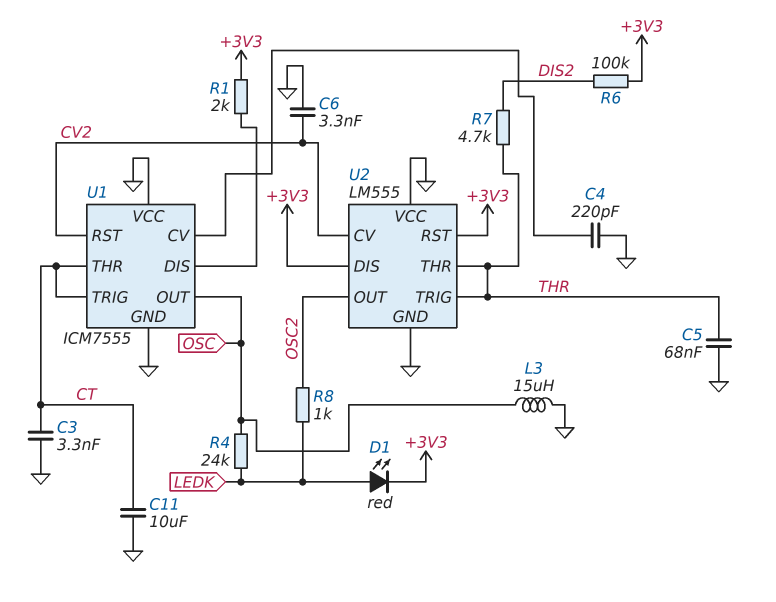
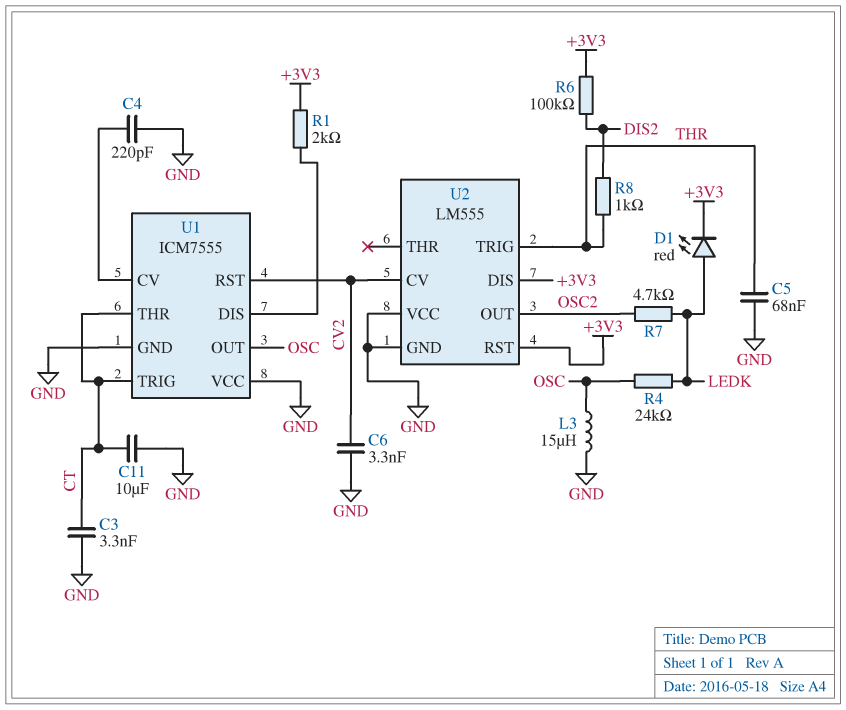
R7: 4.7k (DIS2, THR) -> 4.7k (LEDK, OSC2)
R8: 1k (LEDK, OSC2) -> 1k (DIS2, THR)
U2 pin THR: THR -> none

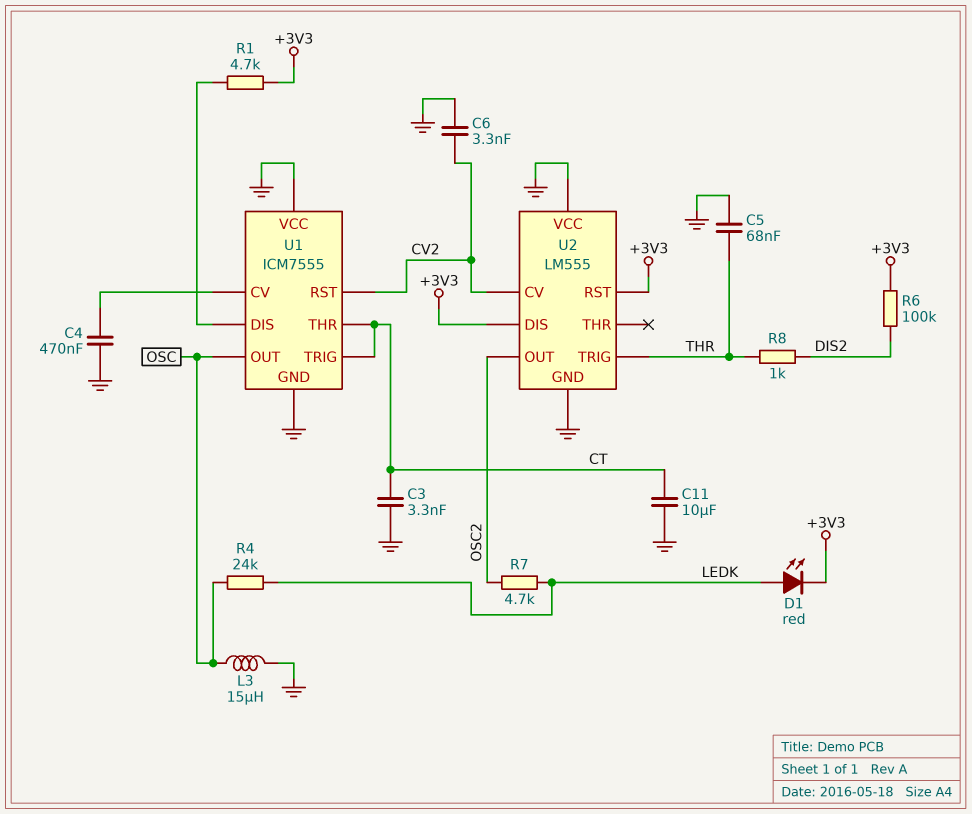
C4: 220pF (GND, U1/CV) -> 470nF (GND, U1/CV)
R1: 2k (+3V3, U1/DIS) -> 4.7k (+3V3, U1/DIS)

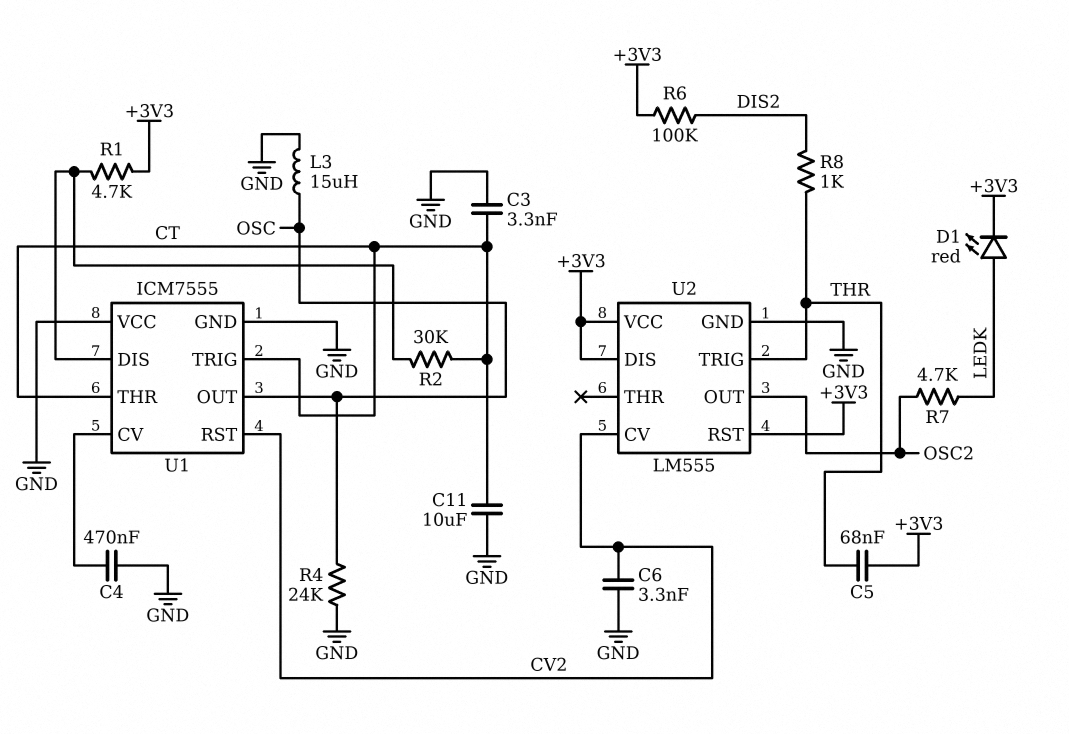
C5: 68nF (GND, THR) -> 68nF (+3V3, THR)
R2: none -> 30k (CT, U1/DIS)
R4: 24k (LEDK, OSC) -> 24k (GND, OSC)
U2 pin VCC: GND -> +3V3

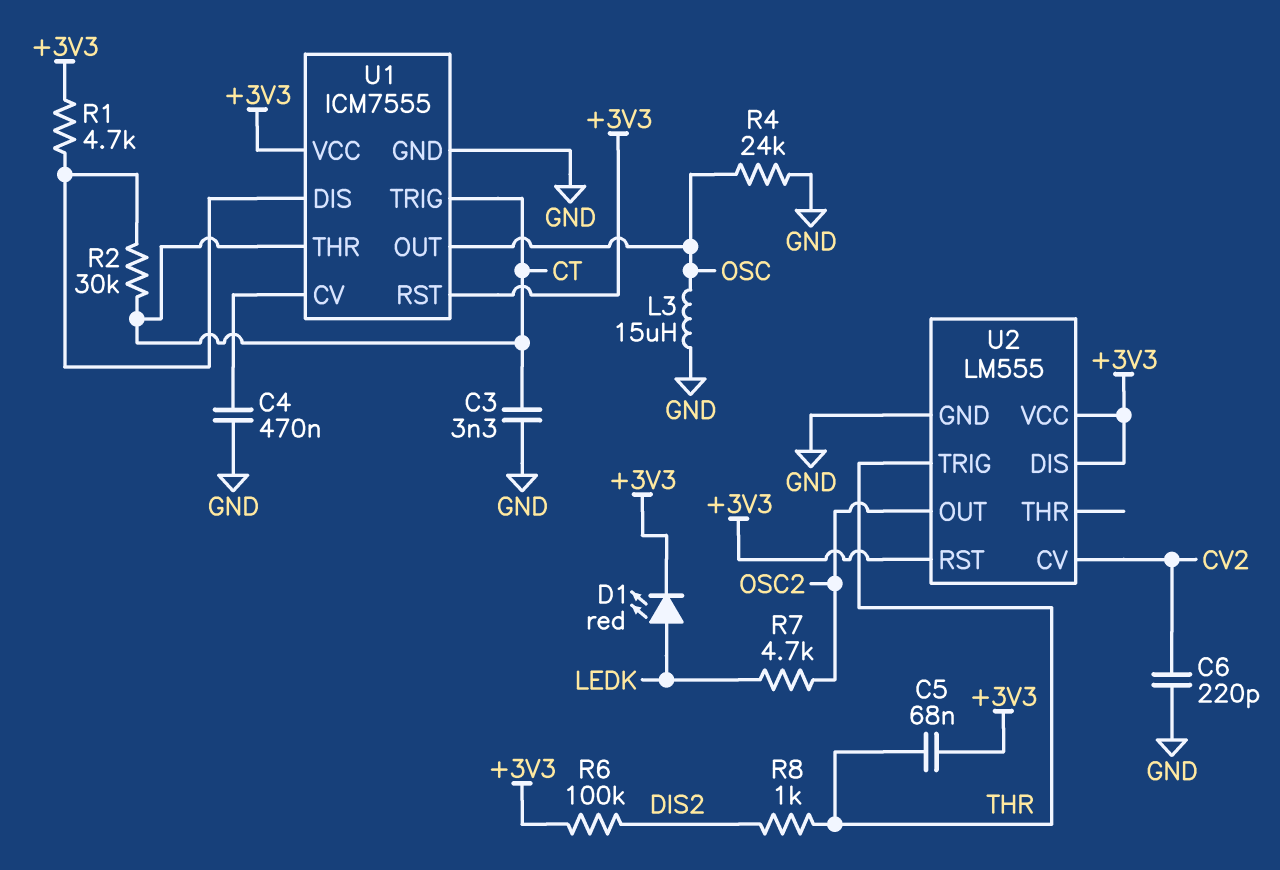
C6: 3.3nF (CV2, GND) -> 220pF (CV2, GND)
C11: 10uF (CT, GND) -> none
U1 pin RST: CV2 -> +3V3
U1 pin VCC: GND -> +3V3

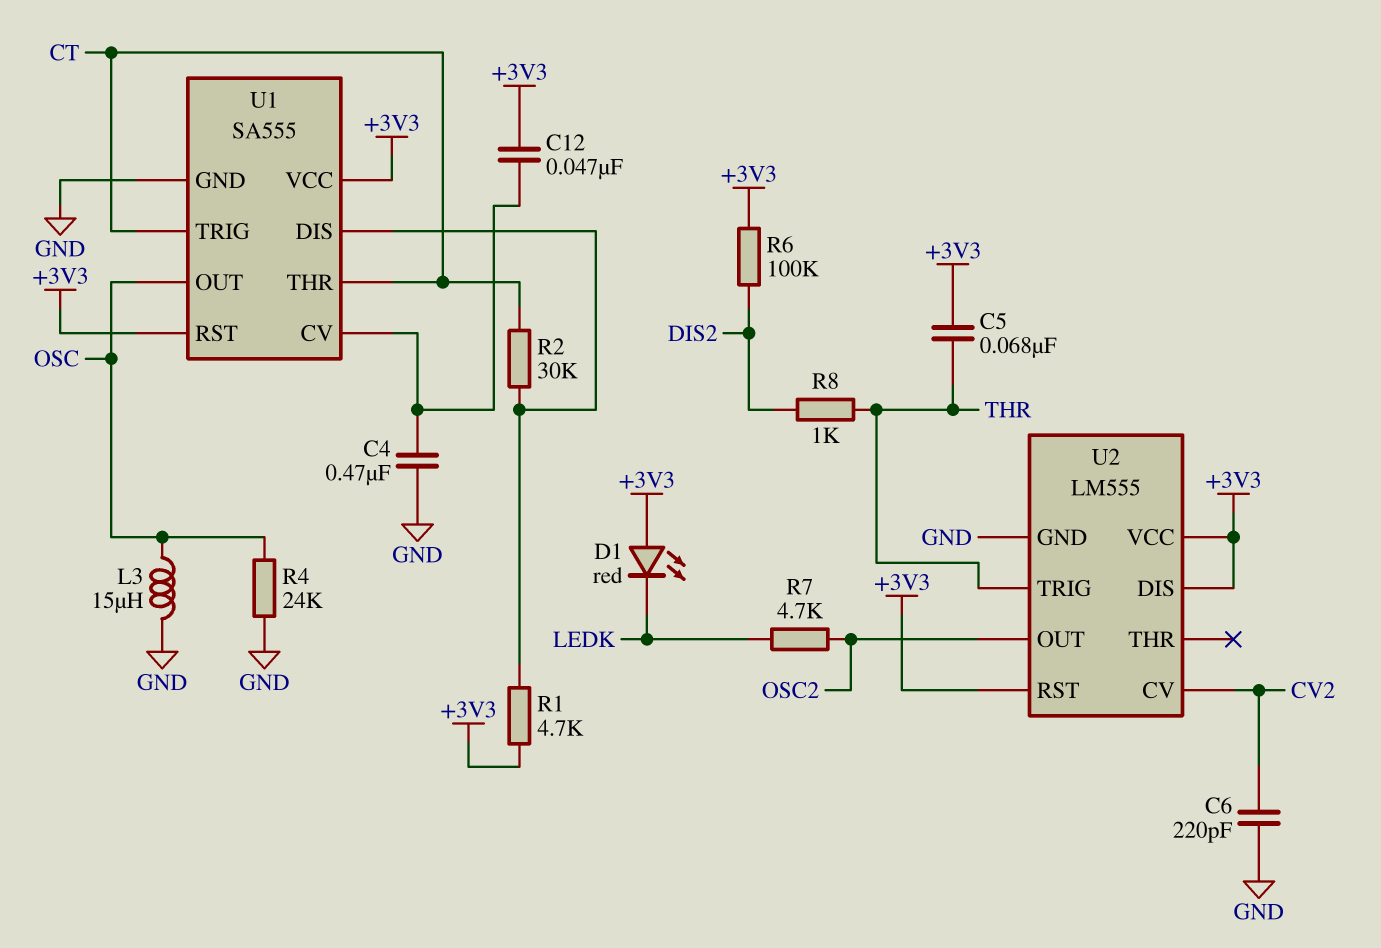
C3: 3.3nF (CT, GND) -> none
C12: none -> 47nF (+3V3, U1/CV)
D1: LED red (A LEDK, K +3V3) -> LED red (A +3V3, K LEDK)
U1: ICM7555 -> SA555

